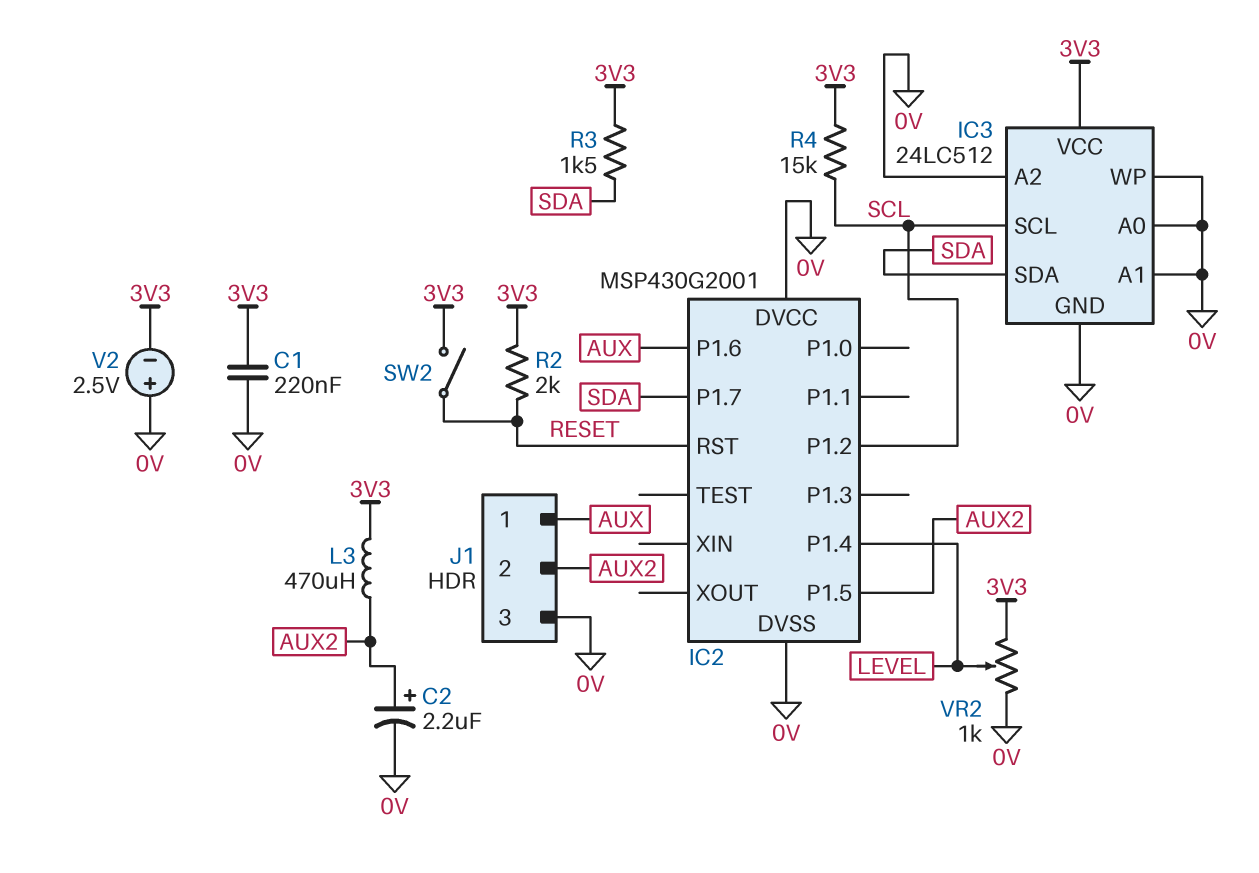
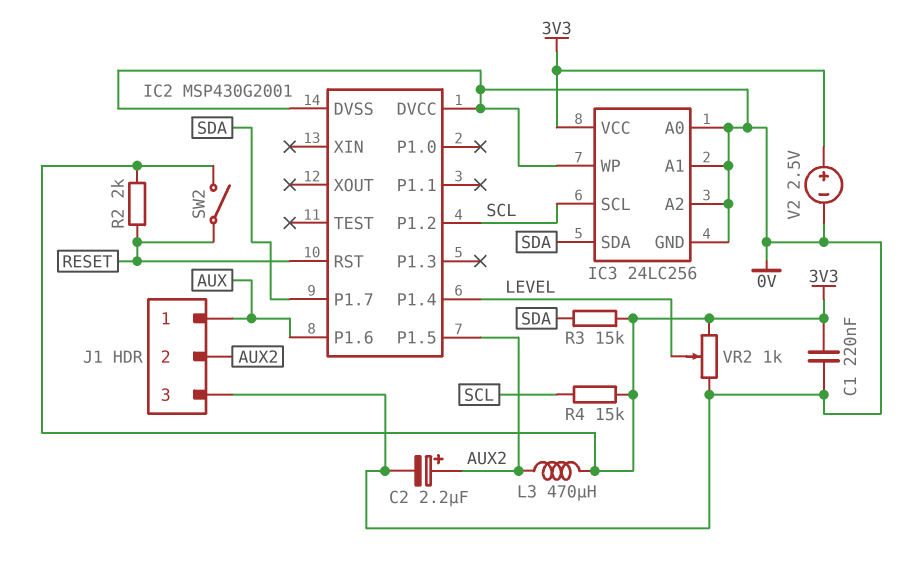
IC3: 24LC512 -> 24LC256
R3: 1.5k (3V3, SDA) -> 15k (3V3, SDA)
V2: 2.5V (plus 0V, minus 3V3) -> 2.5V (plus 3V3, minus 0V)

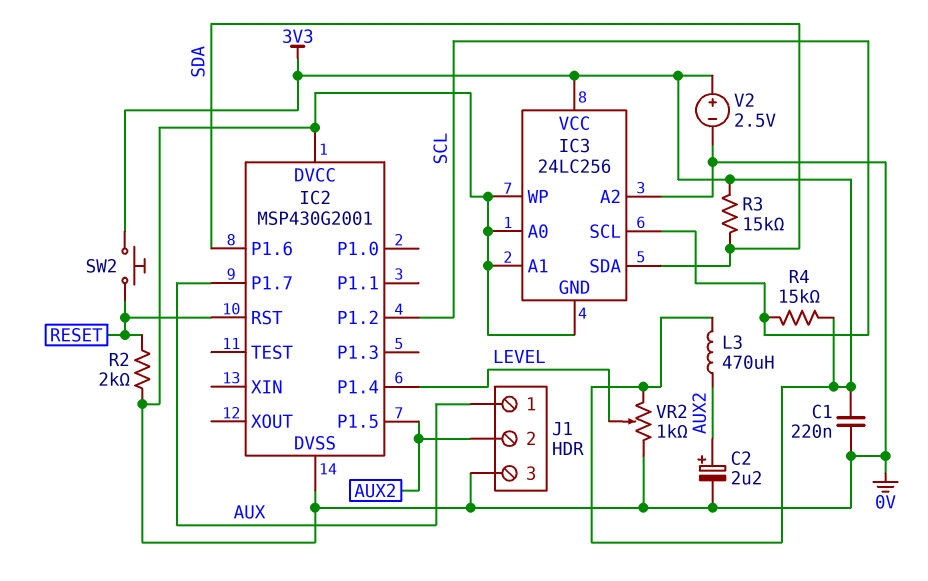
IC2 pin P1.6: AUX -> SDA
IC2 pin P1.7: SDA -> AUX
R2: 2k (3V3, RESET) -> 2k (0V, RESET)
SW2: switch (3V3, RESET) -> button (3V3, RESET)

